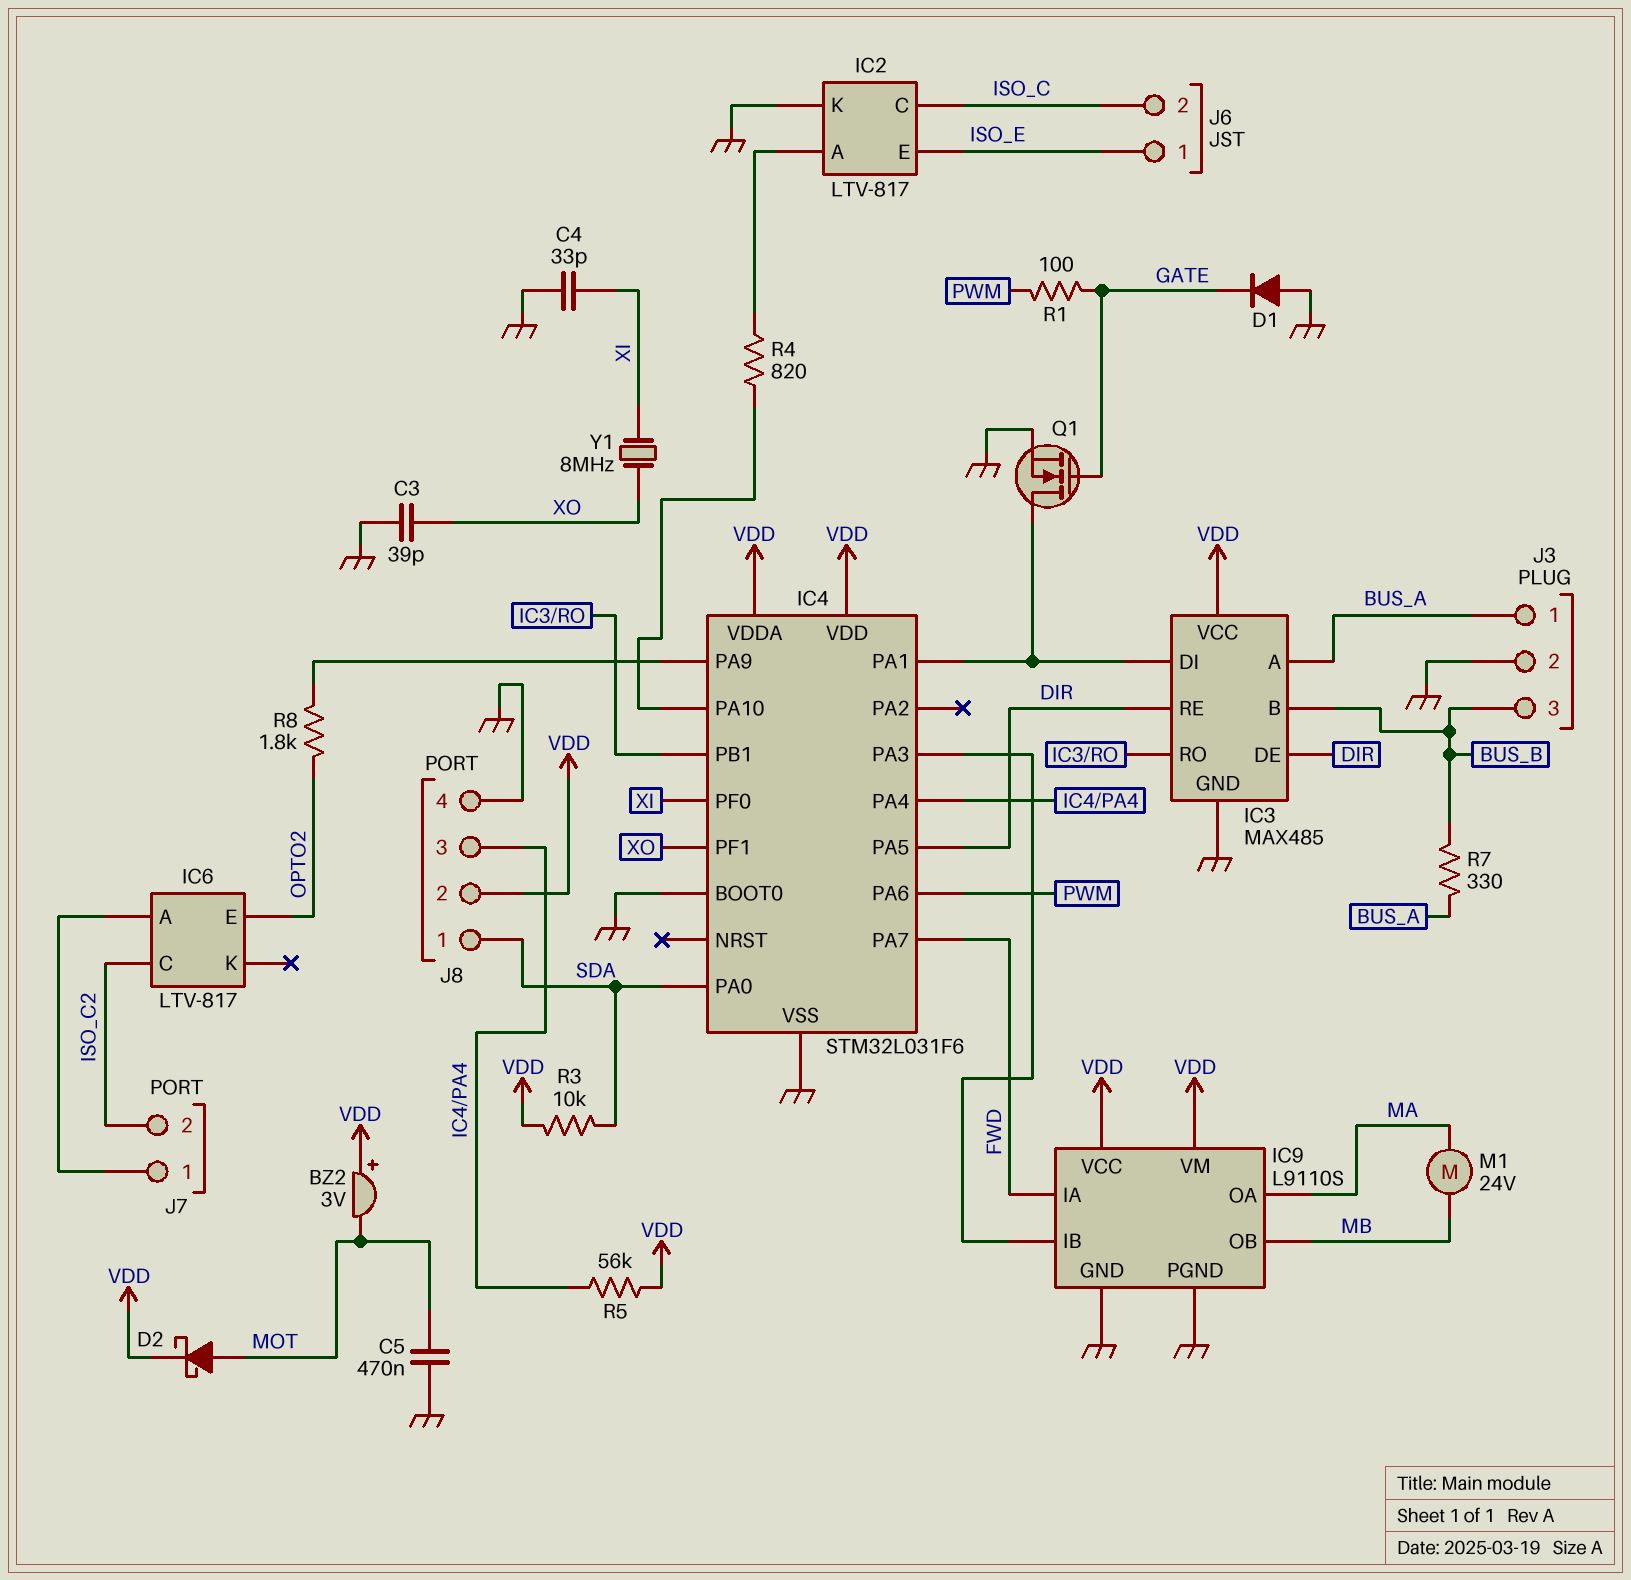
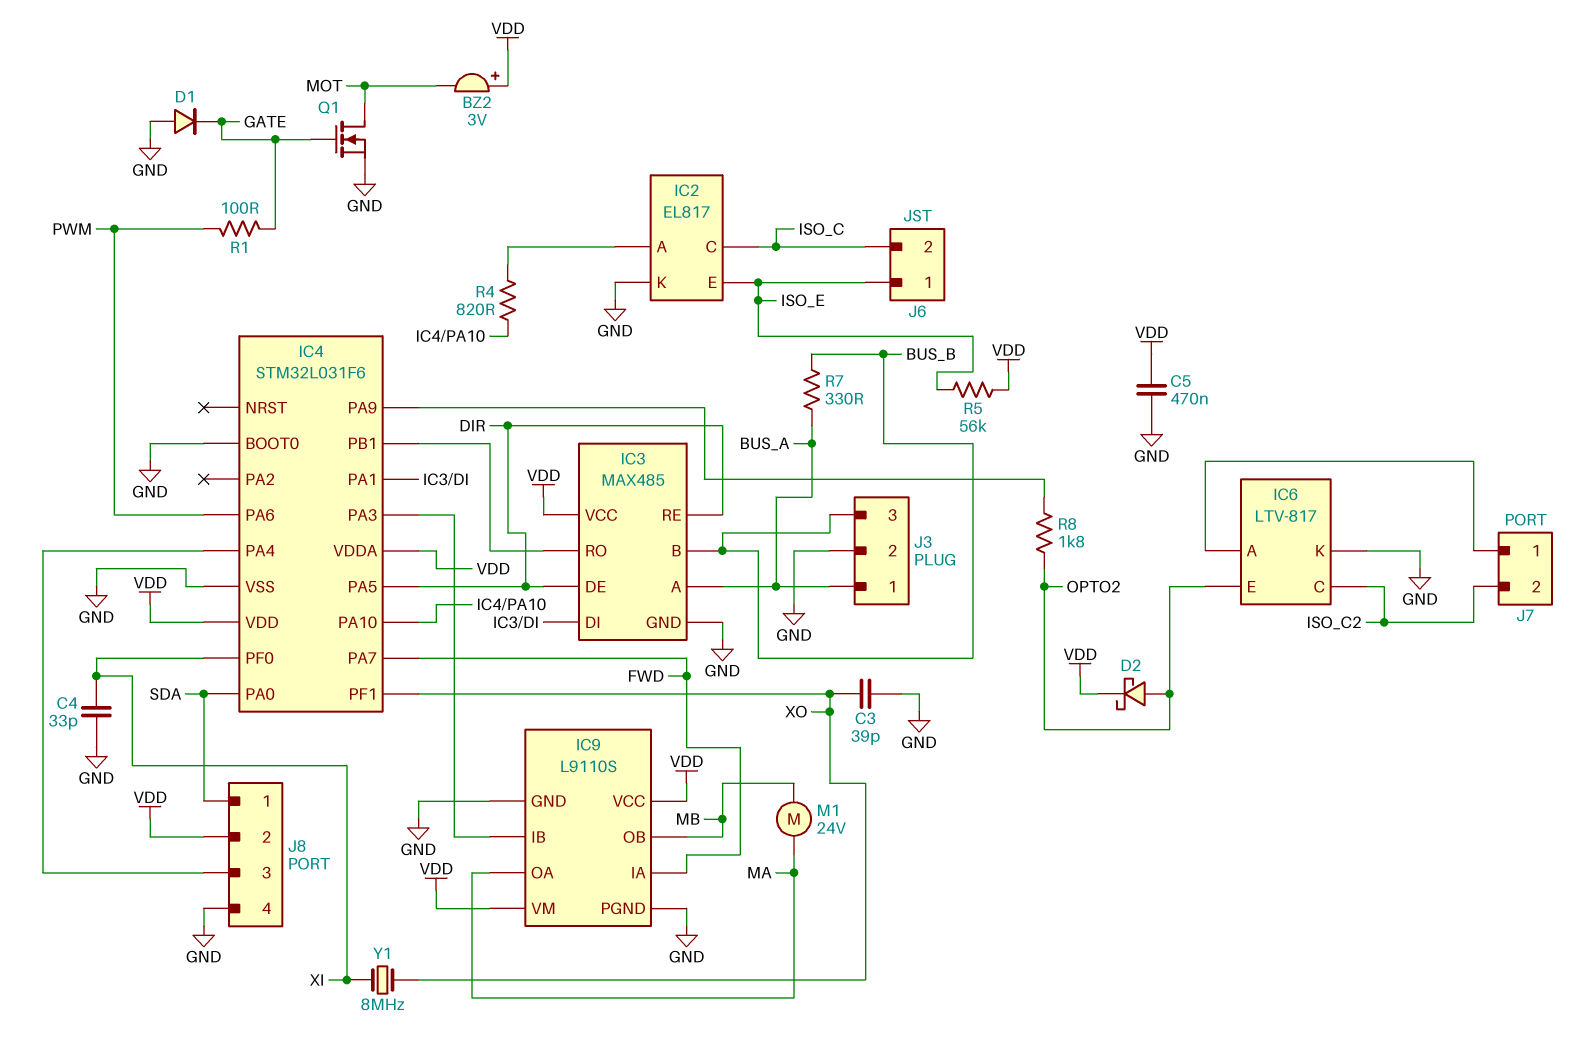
C5: 470nF (GND, MOT) -> 470nF (GND, VDD)
D2: schottky (A MOT, K VDD) -> schottky (A OPTO2, K VDD)
IC2: LTV-817 -> EL817
IC6 pin K: none -> GND
Q1: NMOS (G GATE, D IC3/DI, S GND) -> NMOS (G GATE, D MOT, S GND)
R3: 10k (SDA, VDD) -> none
R5: 56k (IC4/PA4, VDD) -> 56k (ISO_E, VDD)

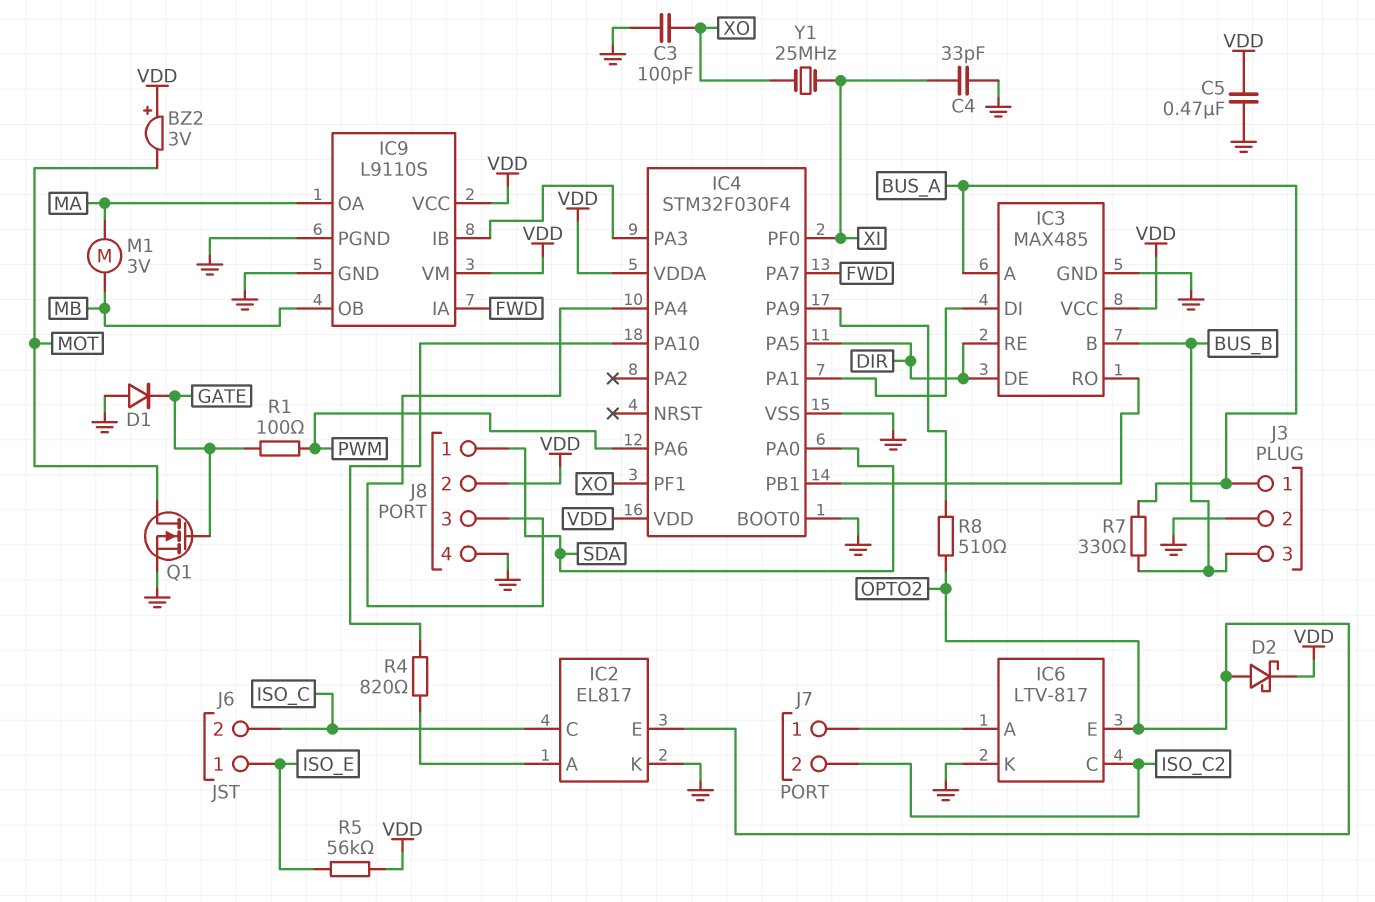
C3: 39pF (GND, XO) -> 100pF (GND, XO)
IC2 pin E: ISO_E -> OPTO2
IC4: STM32L031F6 -> STM32F030F4
M1: motor 24V (MA, MB) -> motor 3V (MA, MB)
R8: 1.8k (IC4/PA9, OPTO2) -> 510 (IC4/PA9, OPTO2)
Y1: 8MHz (XI, XO) -> 25MHz (XI, XO)

